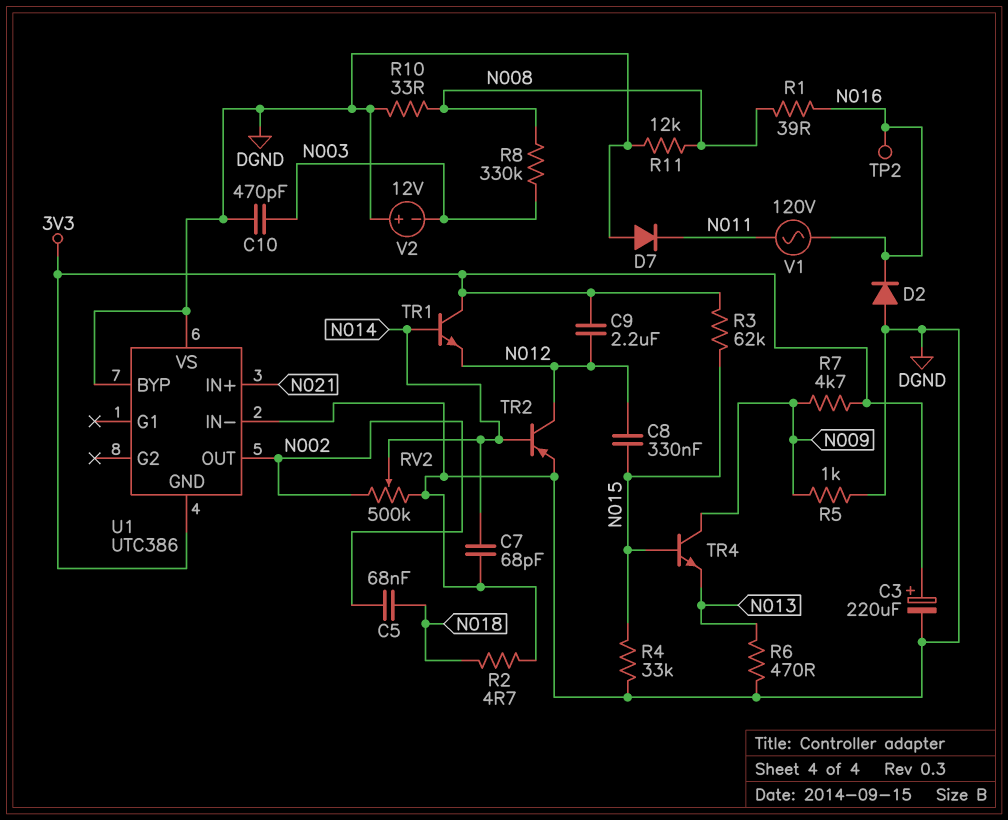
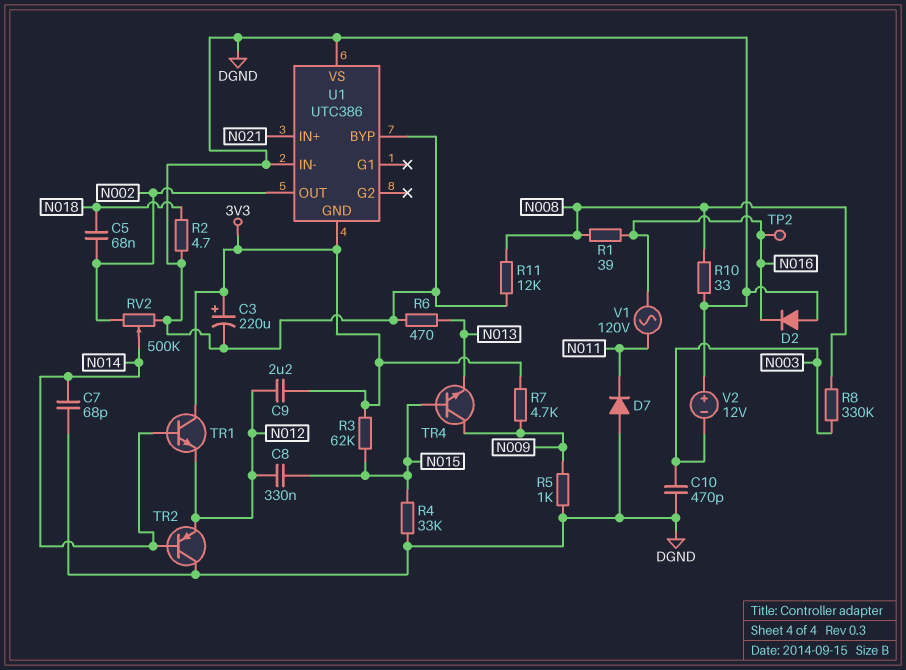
TR2: PNP (B N014, C N012, E DGND) -> PNP (B N014, C DGND, E N012)

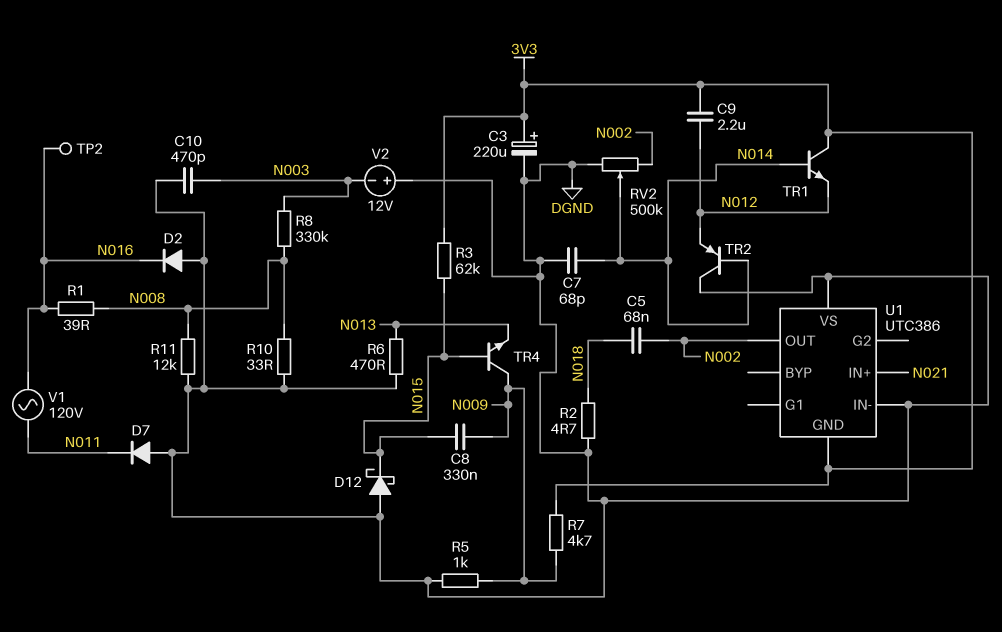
C8: 330nF (N012, N015) -> 330nF (N009, N015)
D12: none -> schottky (A DGND, K N015)
R4: 33k (DGND, N015) -> none
U1 pin BYP: DGND -> none

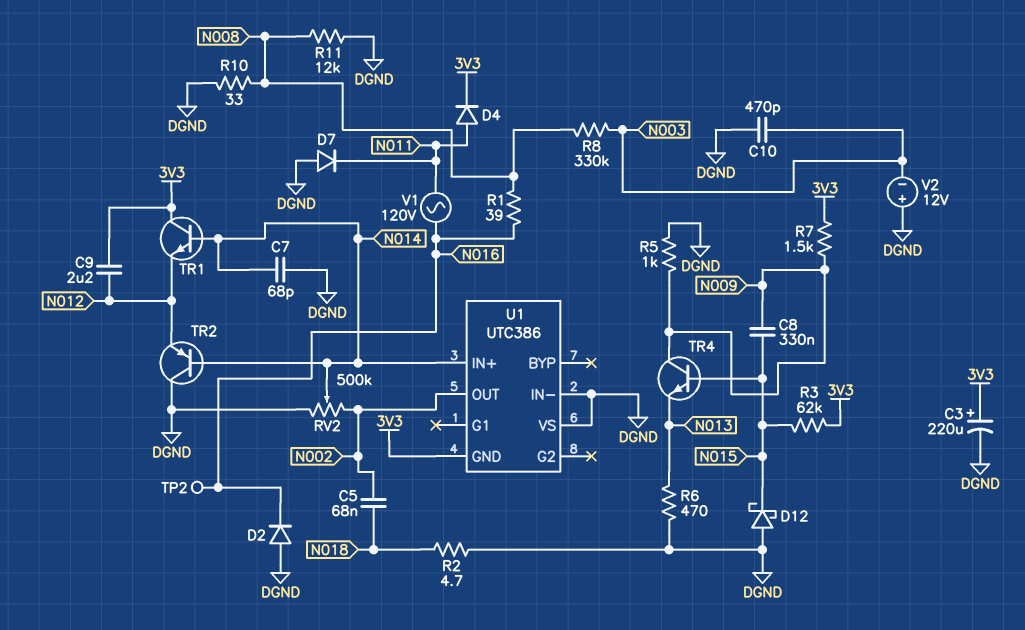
D4: none -> diode (A N011, K 3V3)
R7: 4.7k (3V3, N009) -> 1.5k (3V3, N009)
U1 pin IN+: N021 -> N014

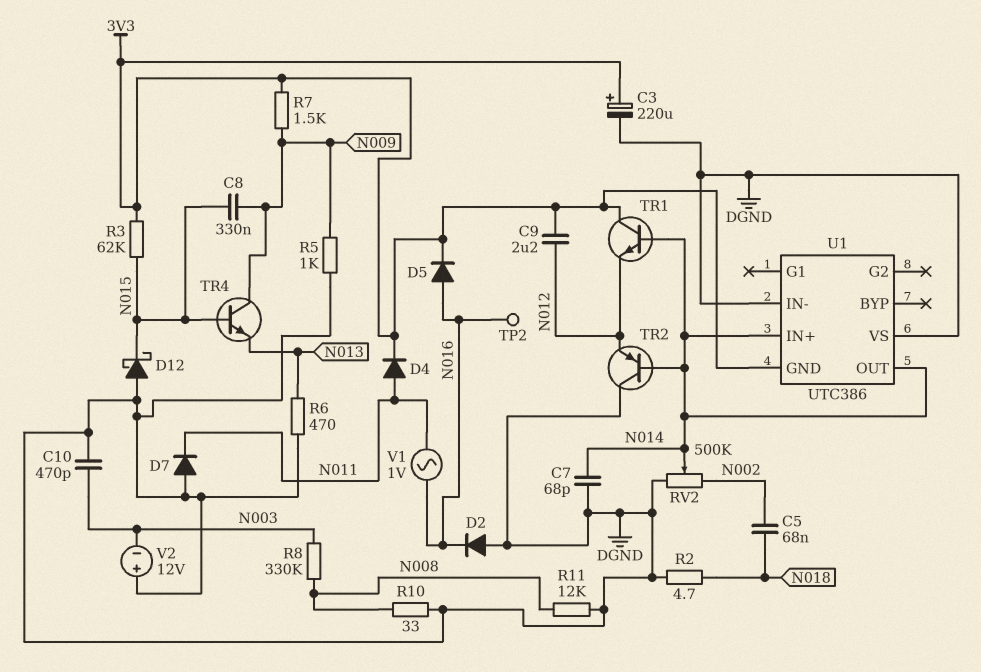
D5: none -> diode (A N016, K 3V3)
R1: 39 (N008, N016) -> none
U1 pin OUT: N002 -> N014
V1: AC 120V (N011, N016) -> AC 1V (N011, N016)

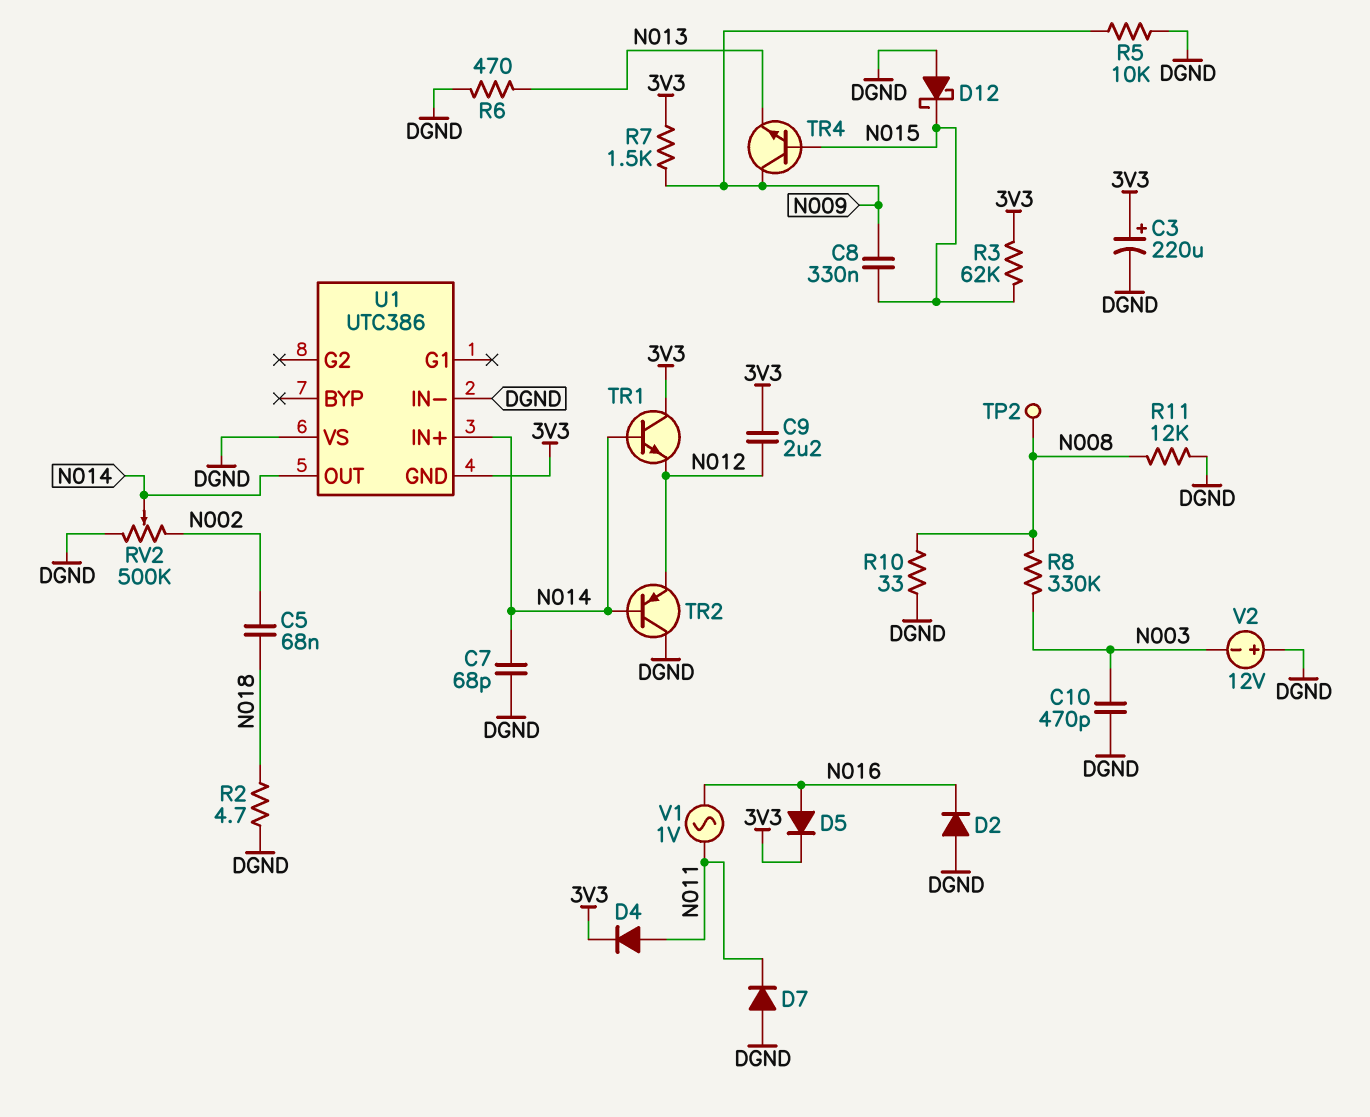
R5: 1k (DGND, N009) -> 10k (DGND, N009)
TP2: test point (N016) -> test point (N008)

